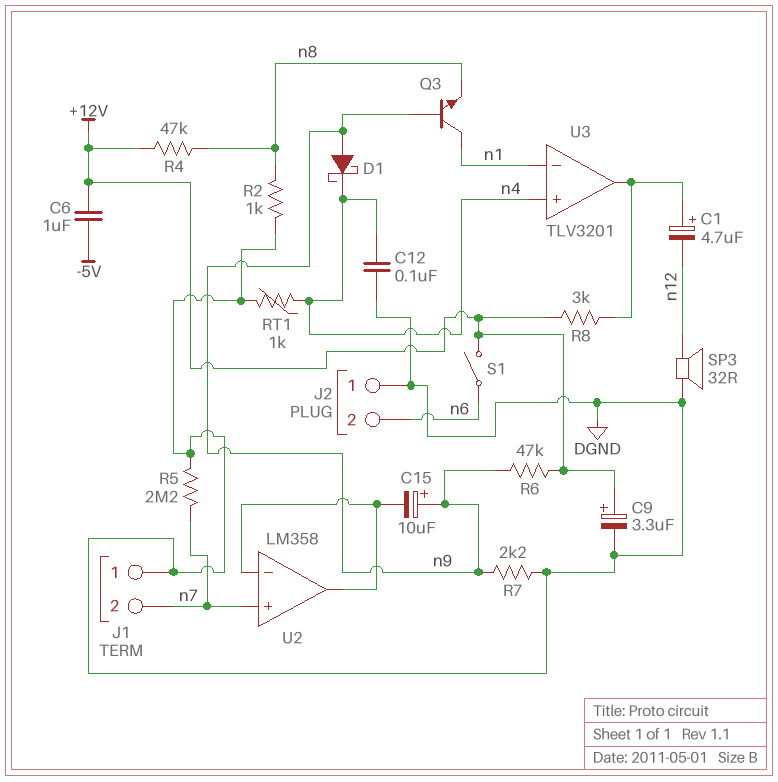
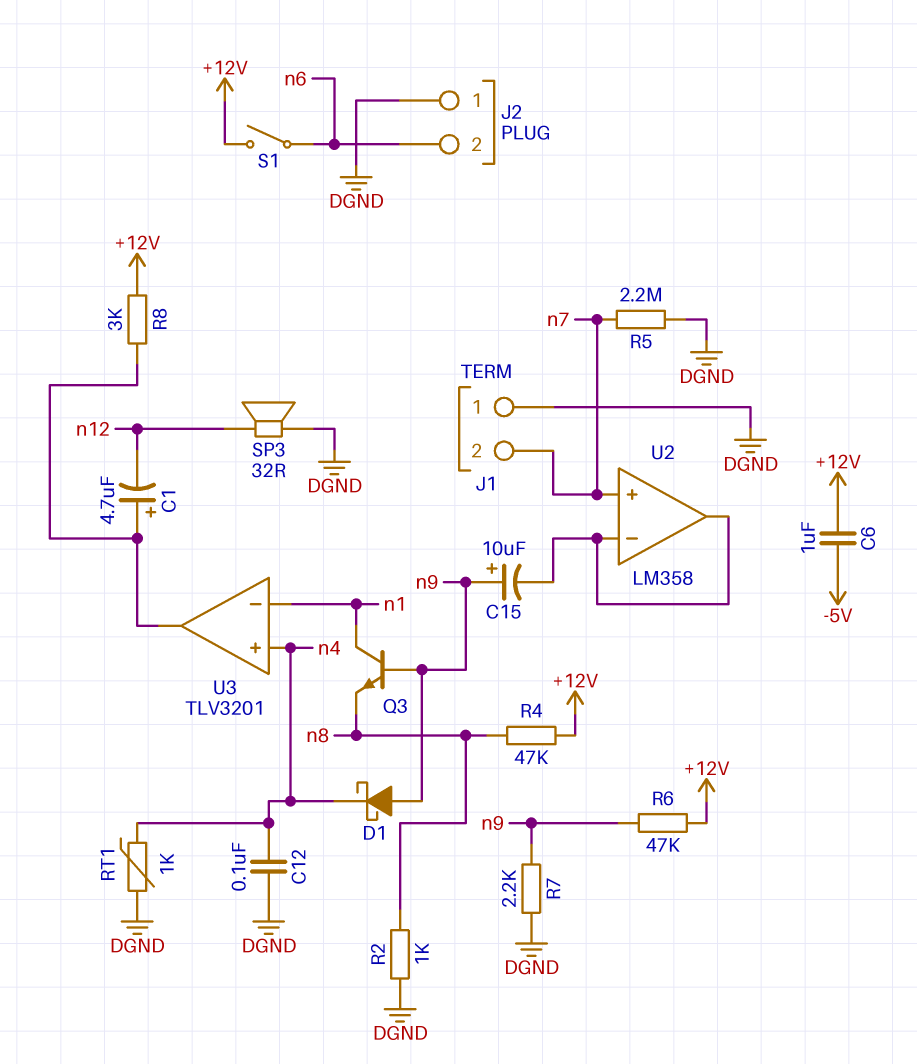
C9: 3.3uF (plus +12V, minus DGND) -> none

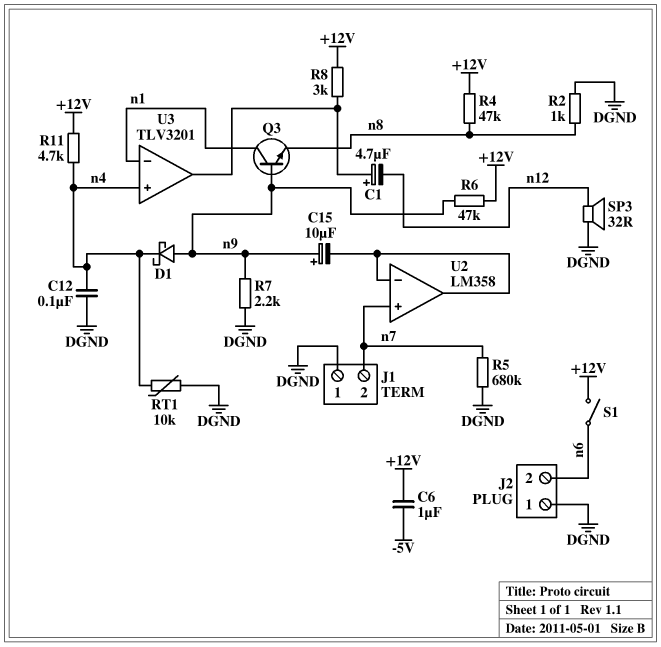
R5: 2.2M (DGND, n7) -> 680k (DGND, n7)
R11: none -> 4.7k (+12V, n4)
RT1: 1k (DGND, n4) -> 10k (DGND, n4)

